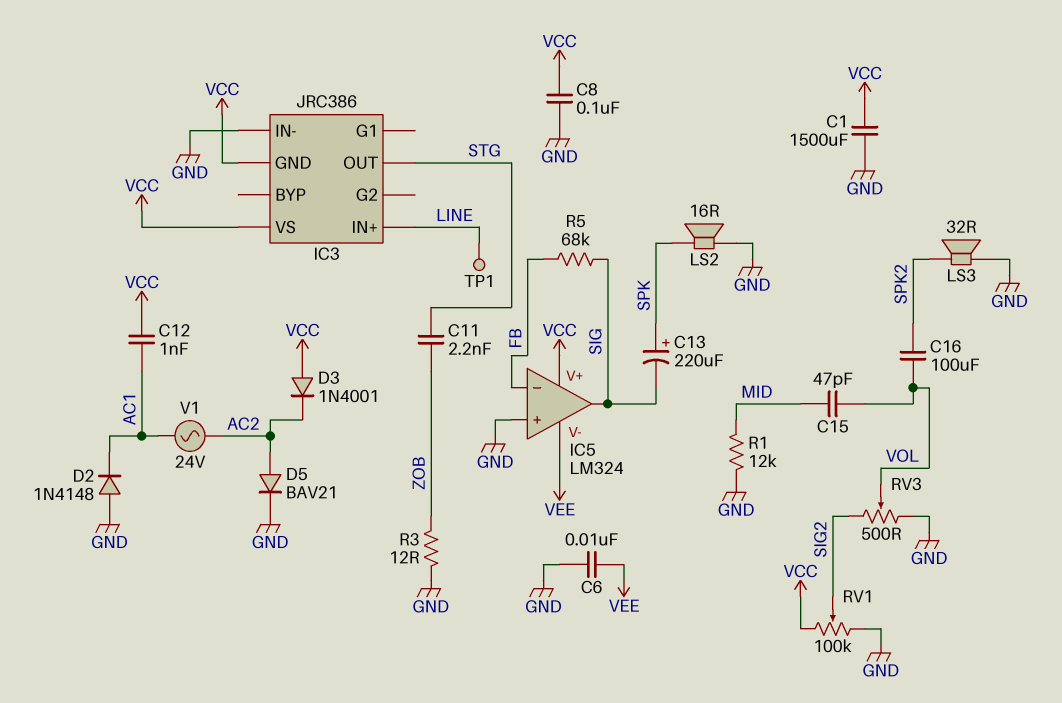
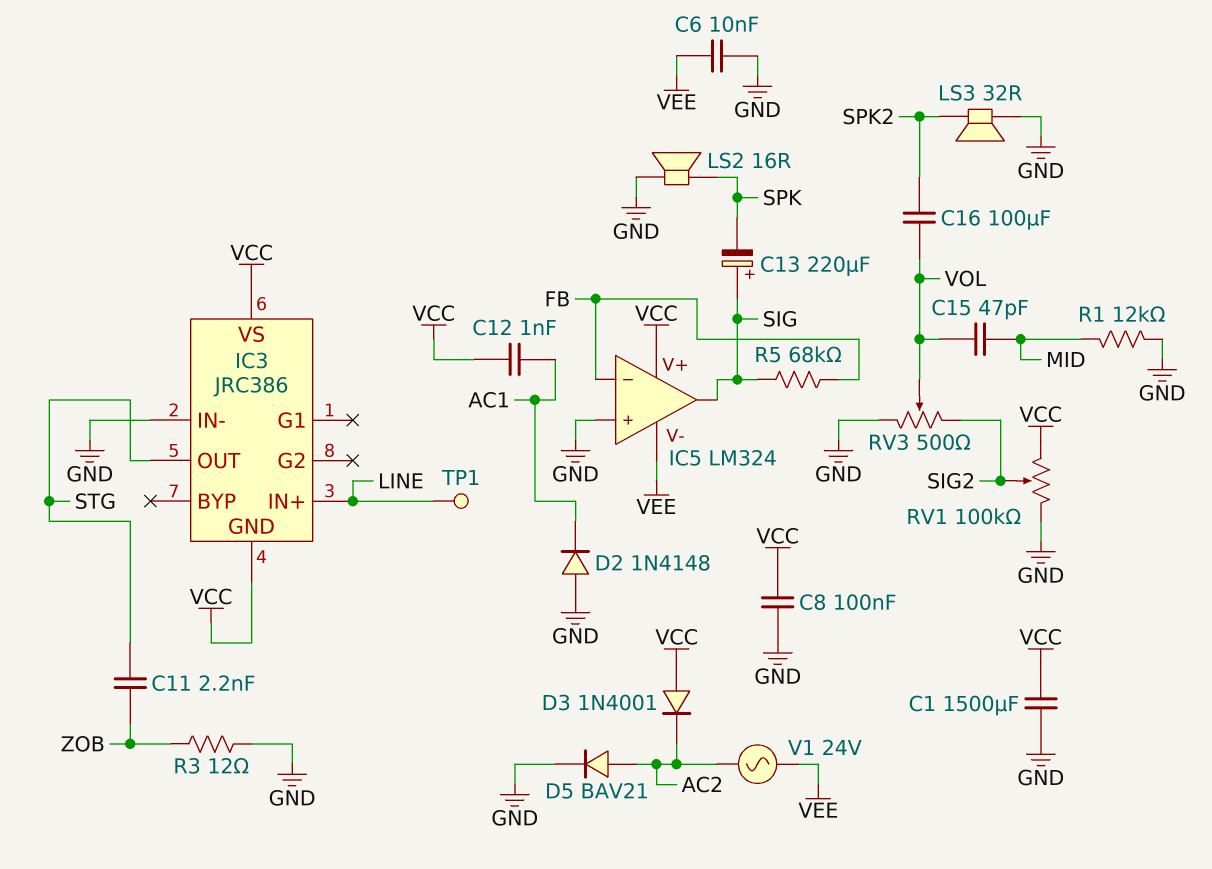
C13: 220uF (plus SPK, minus SIG) -> 220uF (plus SIG, minus SPK)
V1: AC 24V (AC1, AC2) -> AC 24V (AC2, VEE)

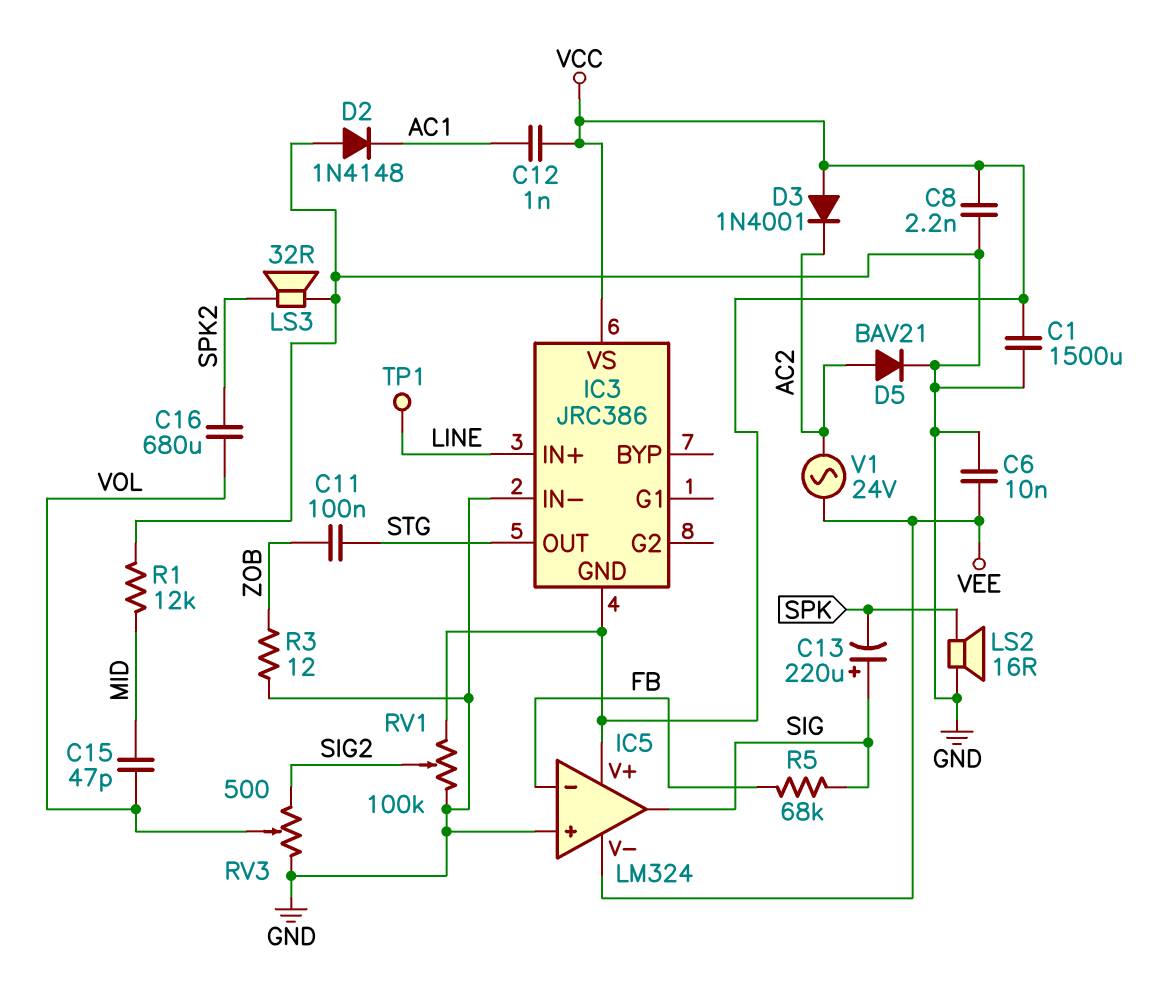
C8: 100nF (GND, VCC) -> 2.2nF (GND, VCC)
C11: 2.2nF (STG, ZOB) -> 100nF (STG, ZOB)
C16: 100uF (SPK2, VOL) -> 680uF (SPK2, VOL)

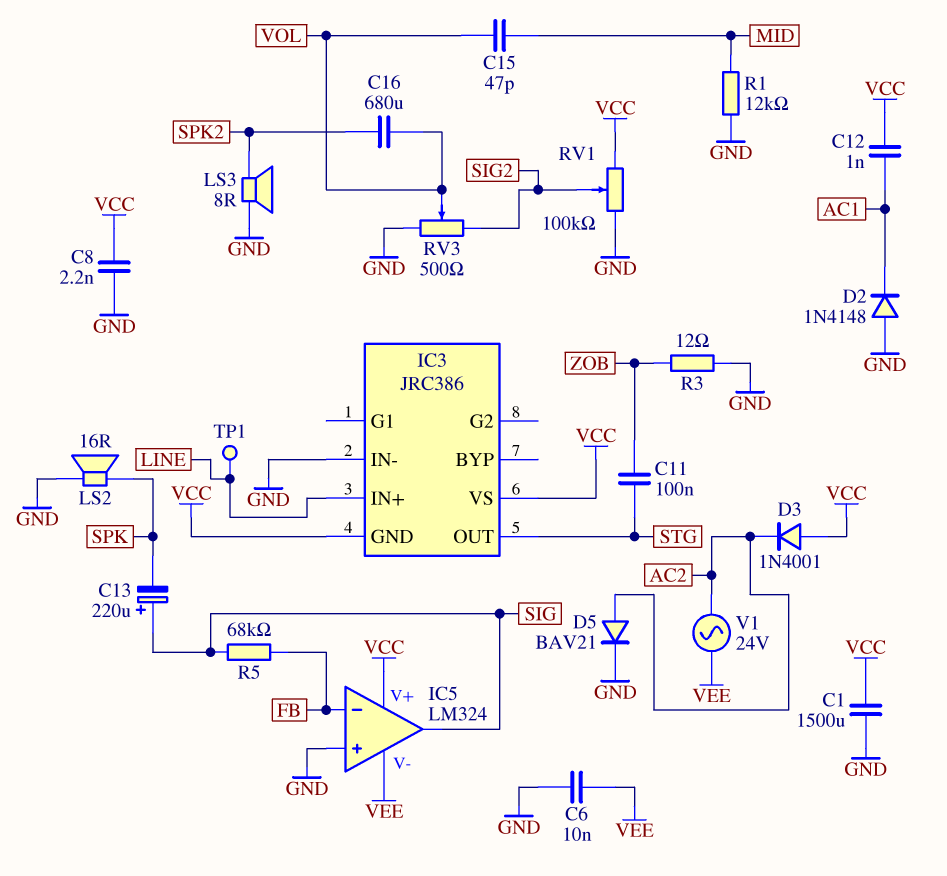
LS3: speaker 32R (GND, SPK2) -> speaker 8R (GND, SPK2)

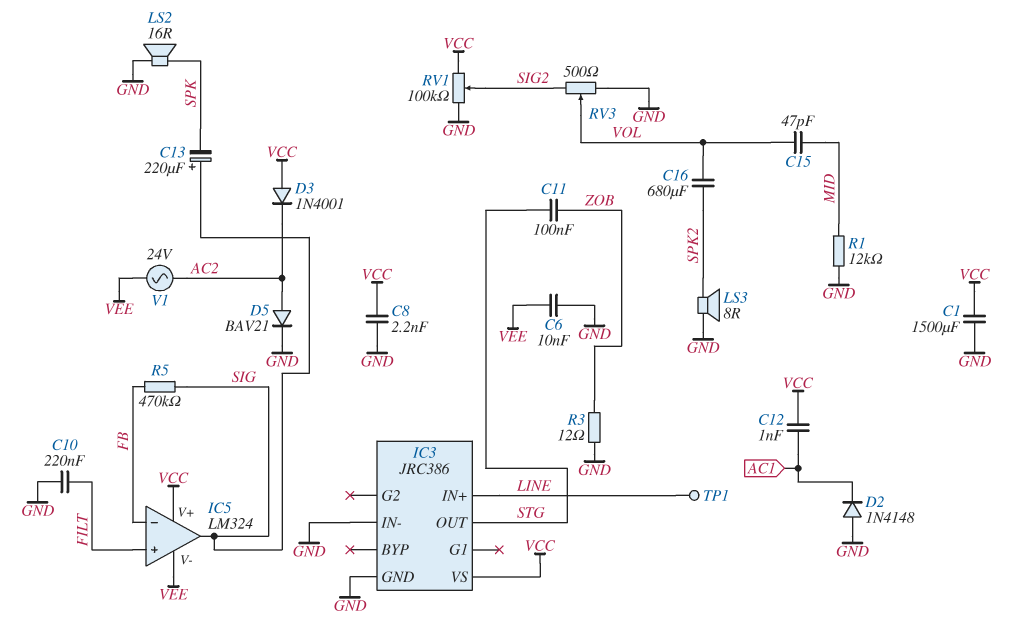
C10: none -> 220nF (FILT, GND)
IC3 pin GND: VCC -> GND
IC5 pin in+: GND -> FILT
R5: 68k (FB, SIG) -> 470k (FB, SIG)

